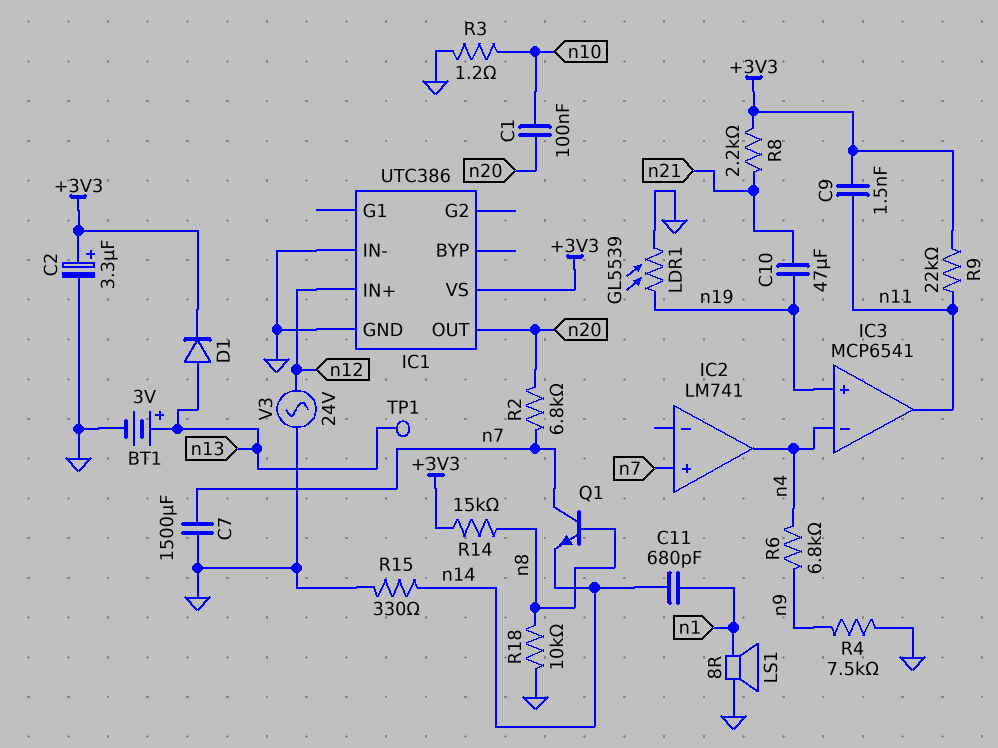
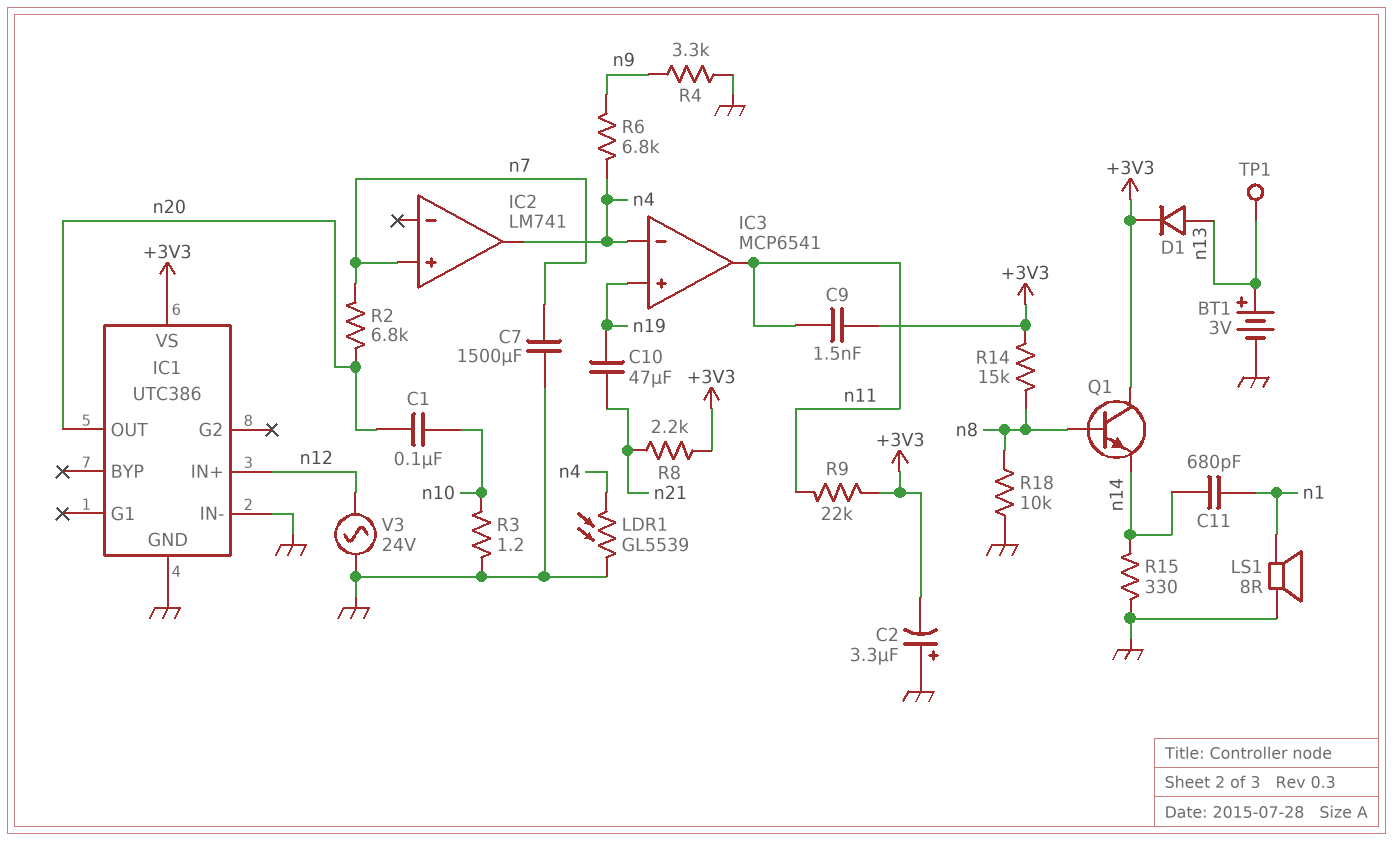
C2: 3.3uF (plus +3V3, minus GND) -> 3.3uF (plus GND, minus +3V3)
LDR1: GL5539 (GND, n19) -> GL5539 (GND, n4)
Q1: NPN (B n8, C n7, E n14) -> NPN (B n8, C +3V3, E n14)
R4: 7.5k (GND, n9) -> 3.3k (GND, n9)

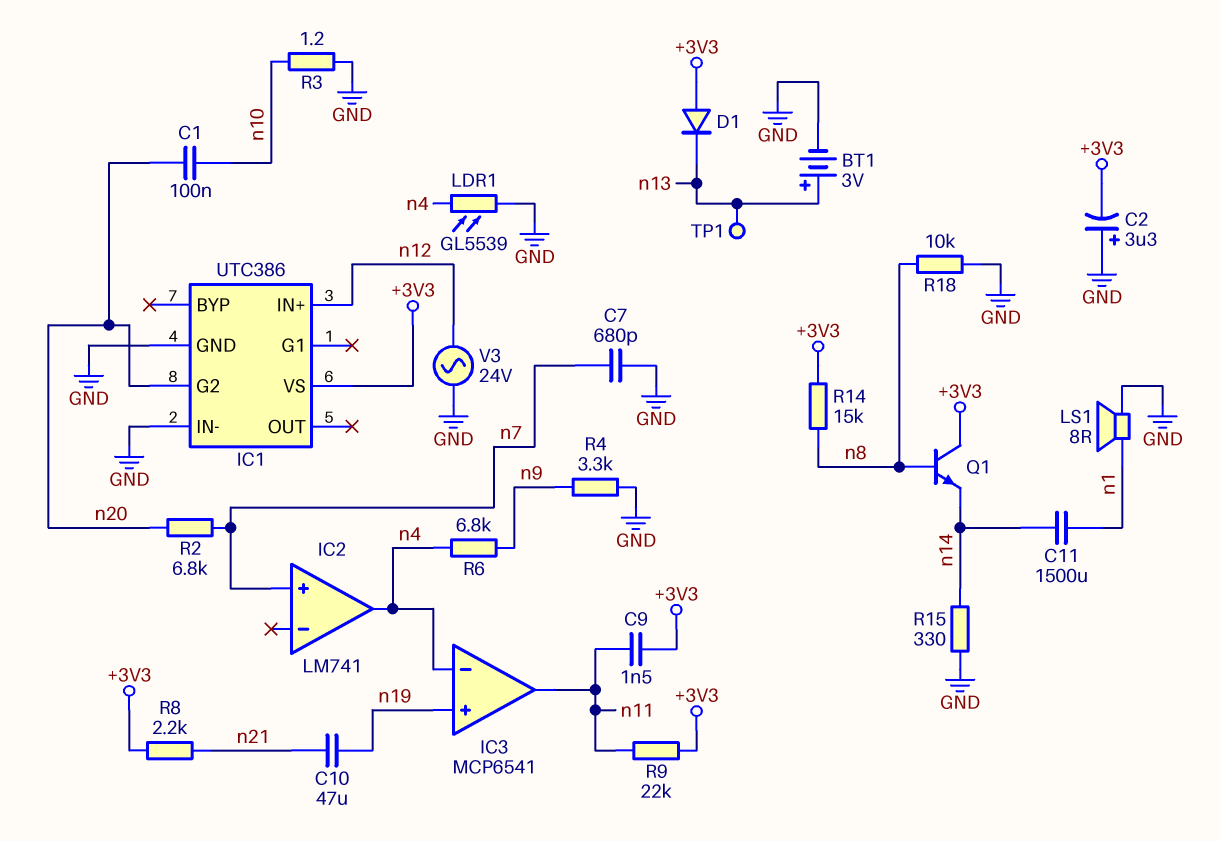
C7: 1500uF (GND, n7) -> 680pF (GND, n7)
C11: 680pF (n1, n14) -> 1500uF (n1, n14)
D1: diode (A n13, K +3V3) -> diode (A +3V3, K n13)
IC1 pin G2: none -> n20
IC1 pin OUT: n20 -> none

